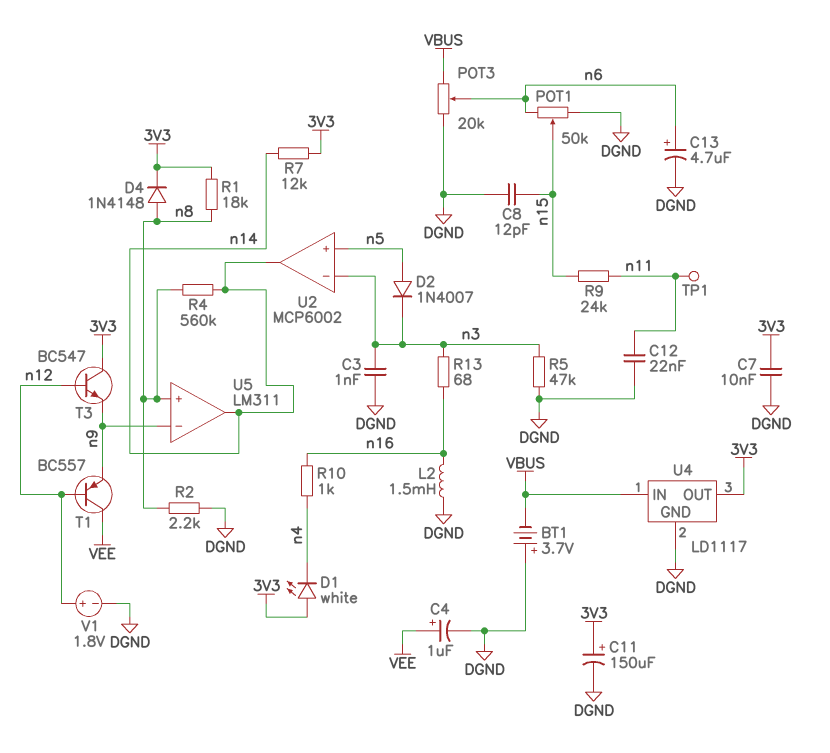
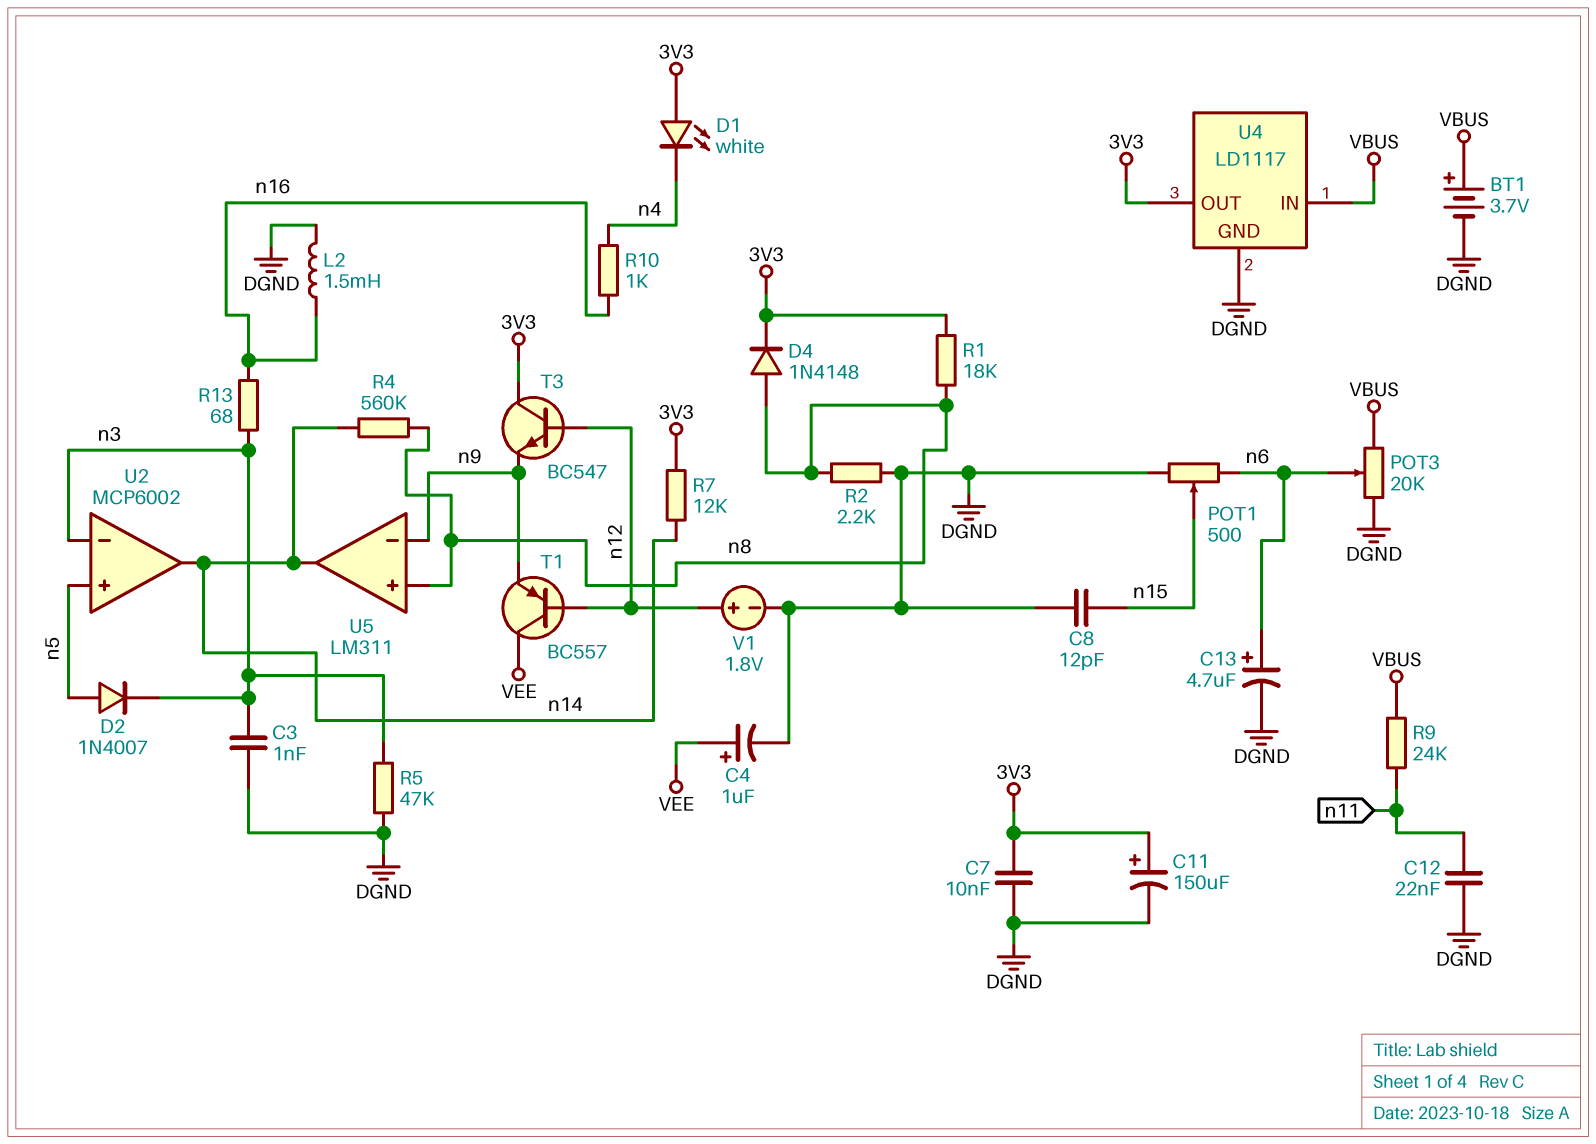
BT1: 3.7V (plus DGND, minus VBUS) -> 3.7V (plus VBUS, minus DGND)
POT1: 50k (DGND, n6, wiper n15) -> 500 (DGND, n6, wiper n15)
R9: 24k (n11, n15) -> 24k (VBUS, n11)
TP1: test point (n11) -> none

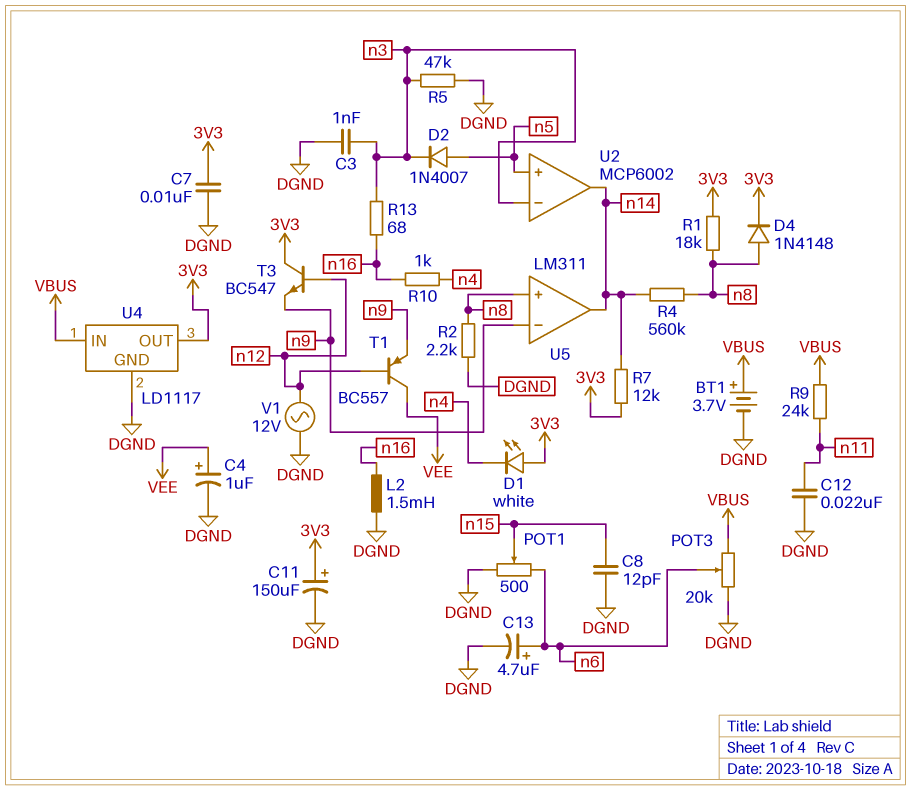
V1: 1.8V (plus n12, minus DGND) -> AC 12V (DGND, n12)

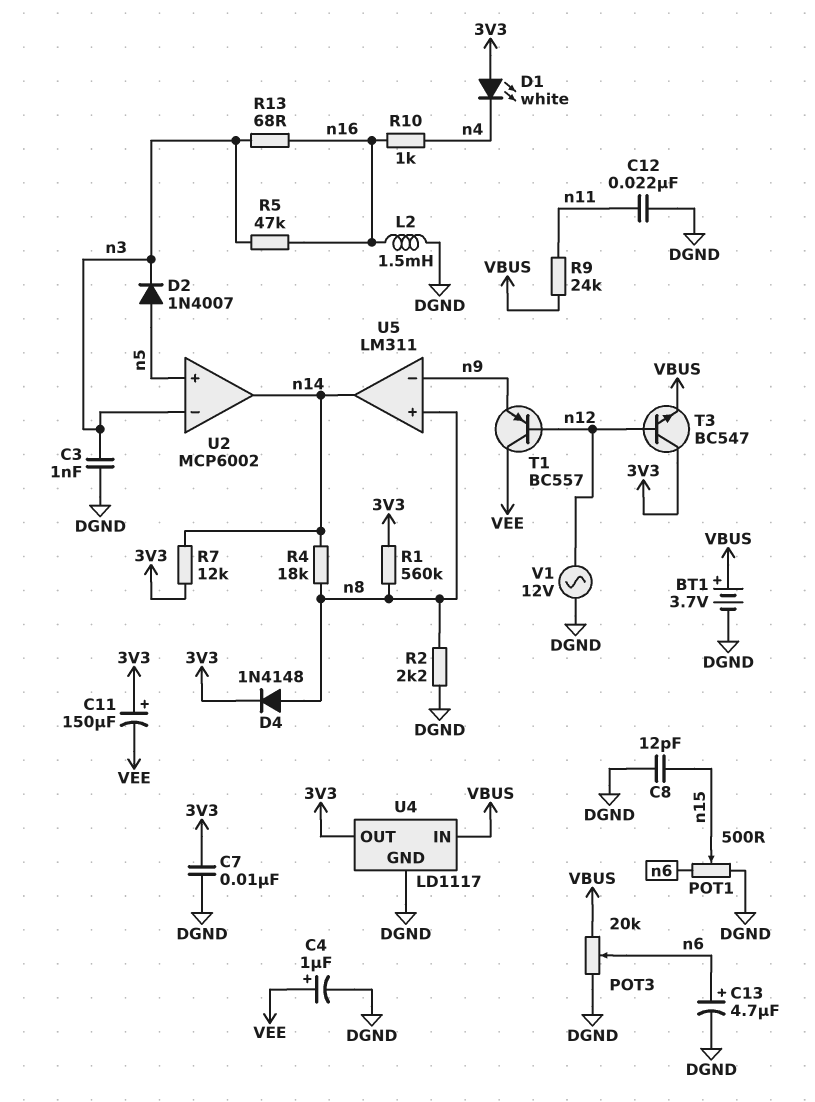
C11: 150uF (plus 3V3, minus DGND) -> 150uF (plus 3V3, minus VEE)
R1: 18k (3V3, n8) -> 560k (3V3, n8)
R4: 560k (n8, n14) -> 18k (n8, n14)
R5: 47k (DGND, n3) -> 47k (n3, n16)
T3: NPN BC547 (B n12, C 3V3, E n9) -> NPN BC547 (B n12, C 3V3, E VBUS)

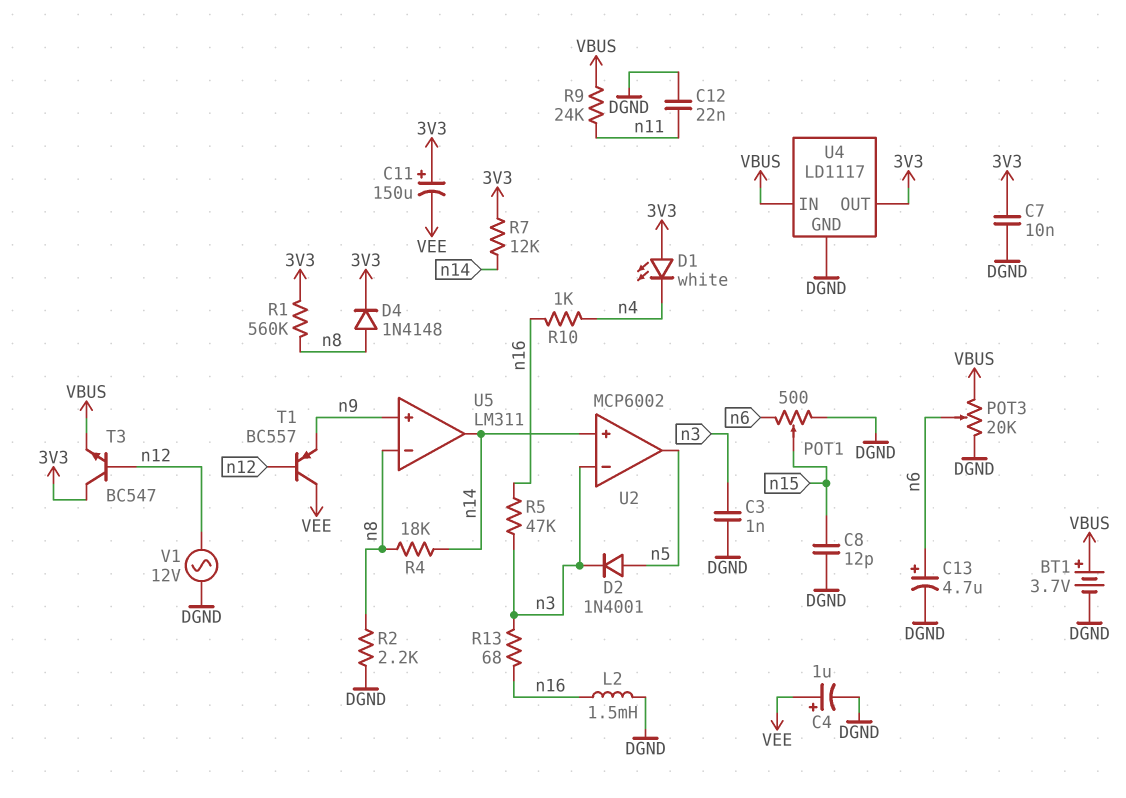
D2: diode 1N4007 (A n5, K n3) -> diode 1N4001 (A n5, K n3)
U2 pin in+: n5 -> n14
U2 pin out: n14 -> n5
U5 pin in+: n8 -> n9
U5 pin in-: n9 -> n8

